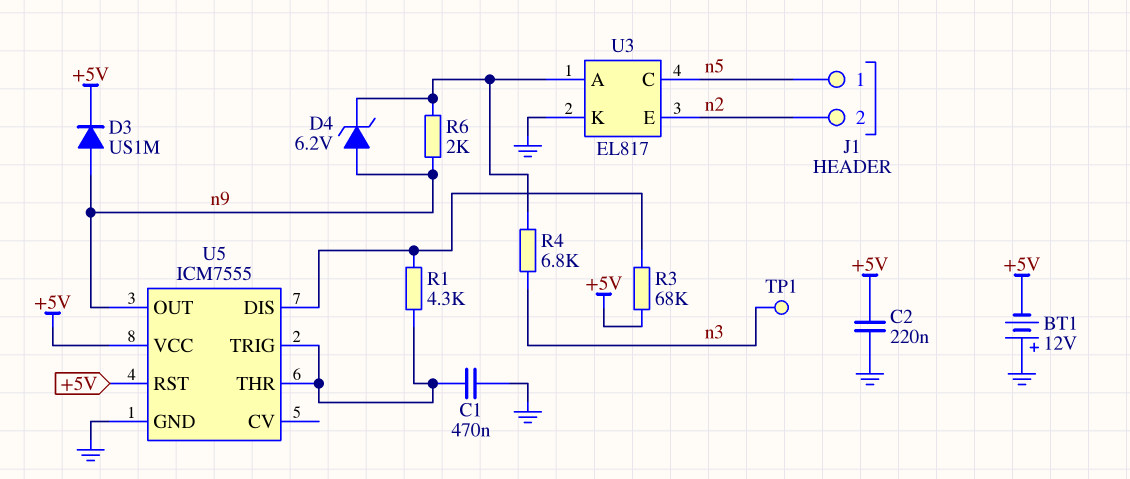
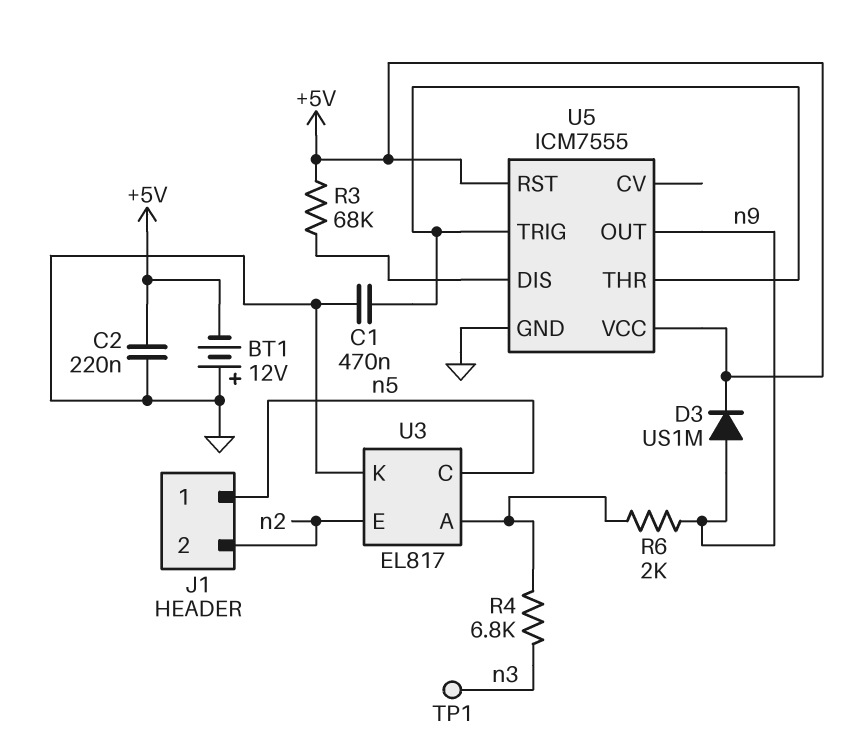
D4: zener 6.2V (A n9, K U3/A) -> none
R1: 4.3k (U5/DIS, U5/THR) -> none

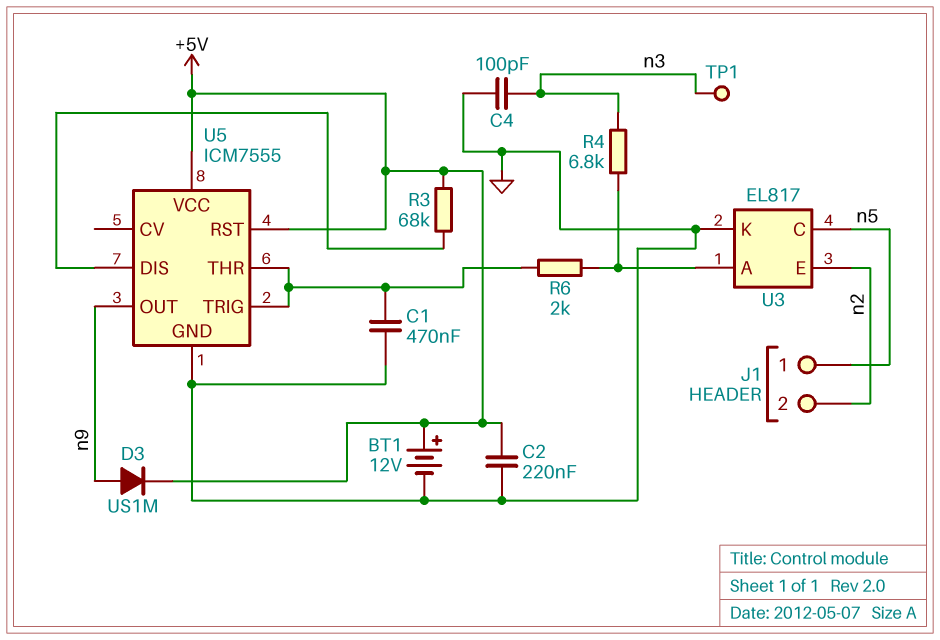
BT1: 12V (plus GND, minus +5V) -> 12V (plus +5V, minus GND)
C4: none -> 100pF (GND, n3)
R6: 2k (U3/A, n9) -> 2k (U3/A, U5/THR)

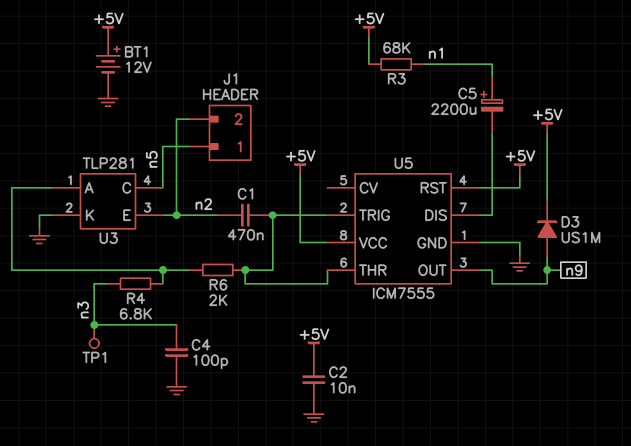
C1: 470nF (GND, U5/THR) -> 470nF (U5/THR, n2)
C2: 220nF (+5V, GND) -> 10nF (+5V, GND)
C5: none -> 2200uF (plus n1, minus U5/DIS)
R3: 68k (+5V, U5/DIS) -> 68k (+5V, n1)
U3: EL817 -> TLP281

